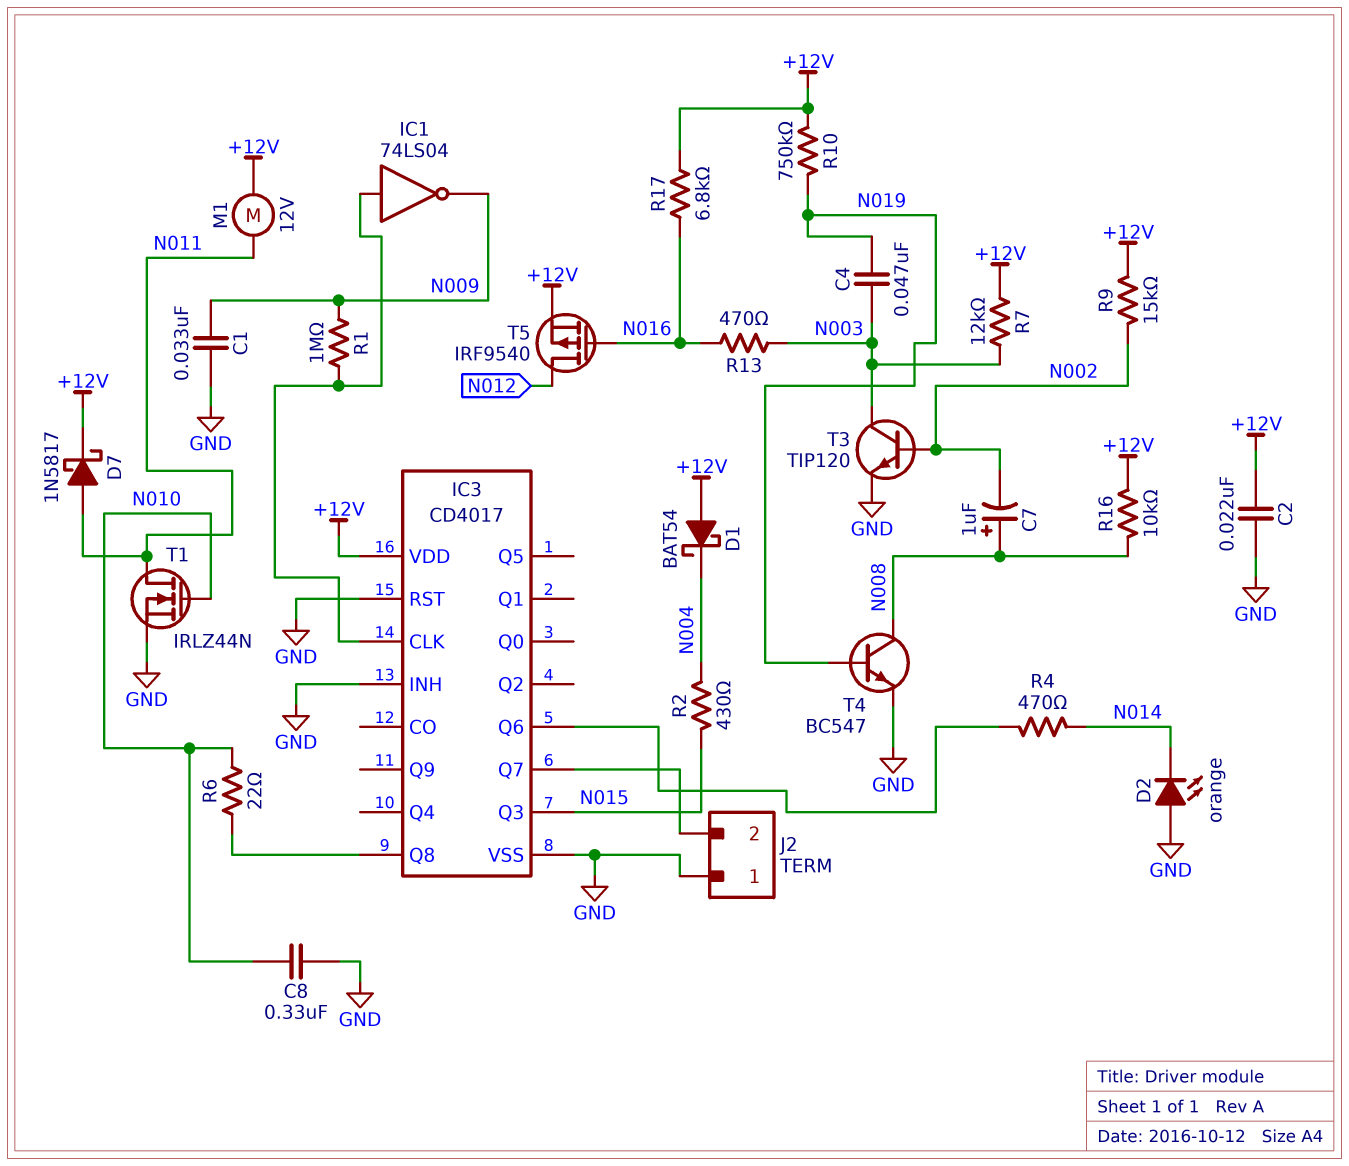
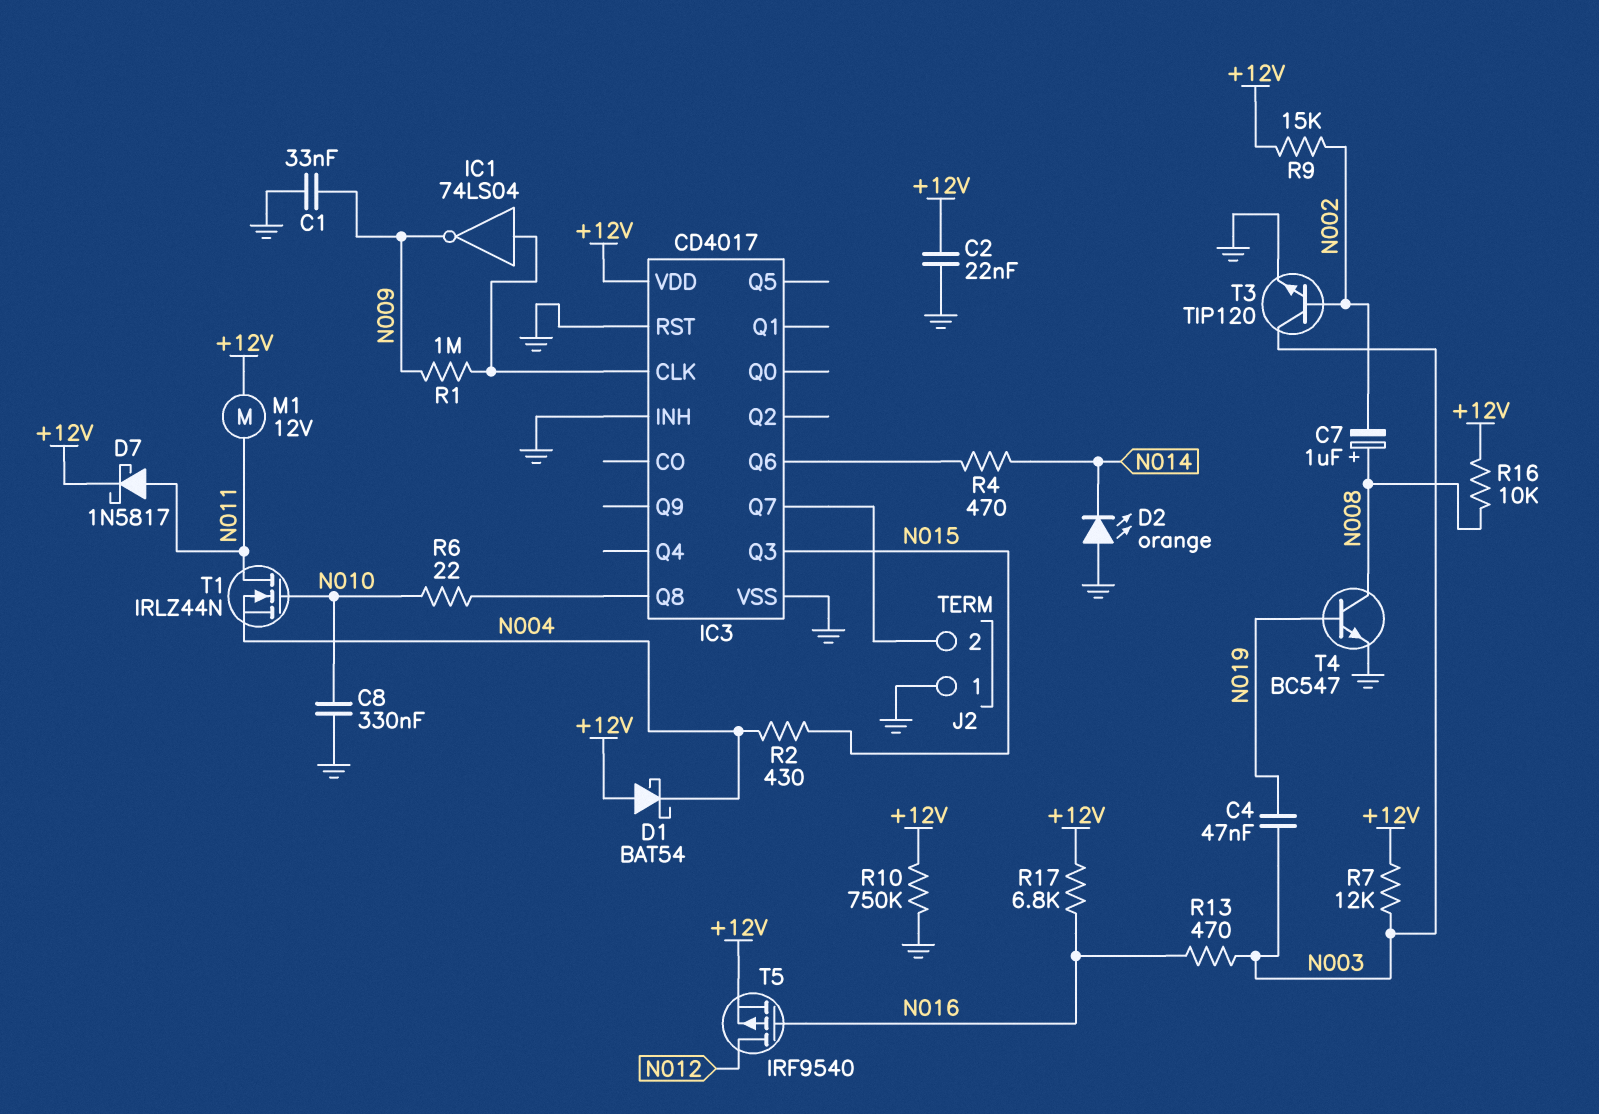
R10: 750k (+12V, N019) -> 750k (+12V, GND)
T1: NMOS IRLZ44N (G N010, D N011, S GND) -> NMOS IRLZ44N (G N010, D N011, S N004)

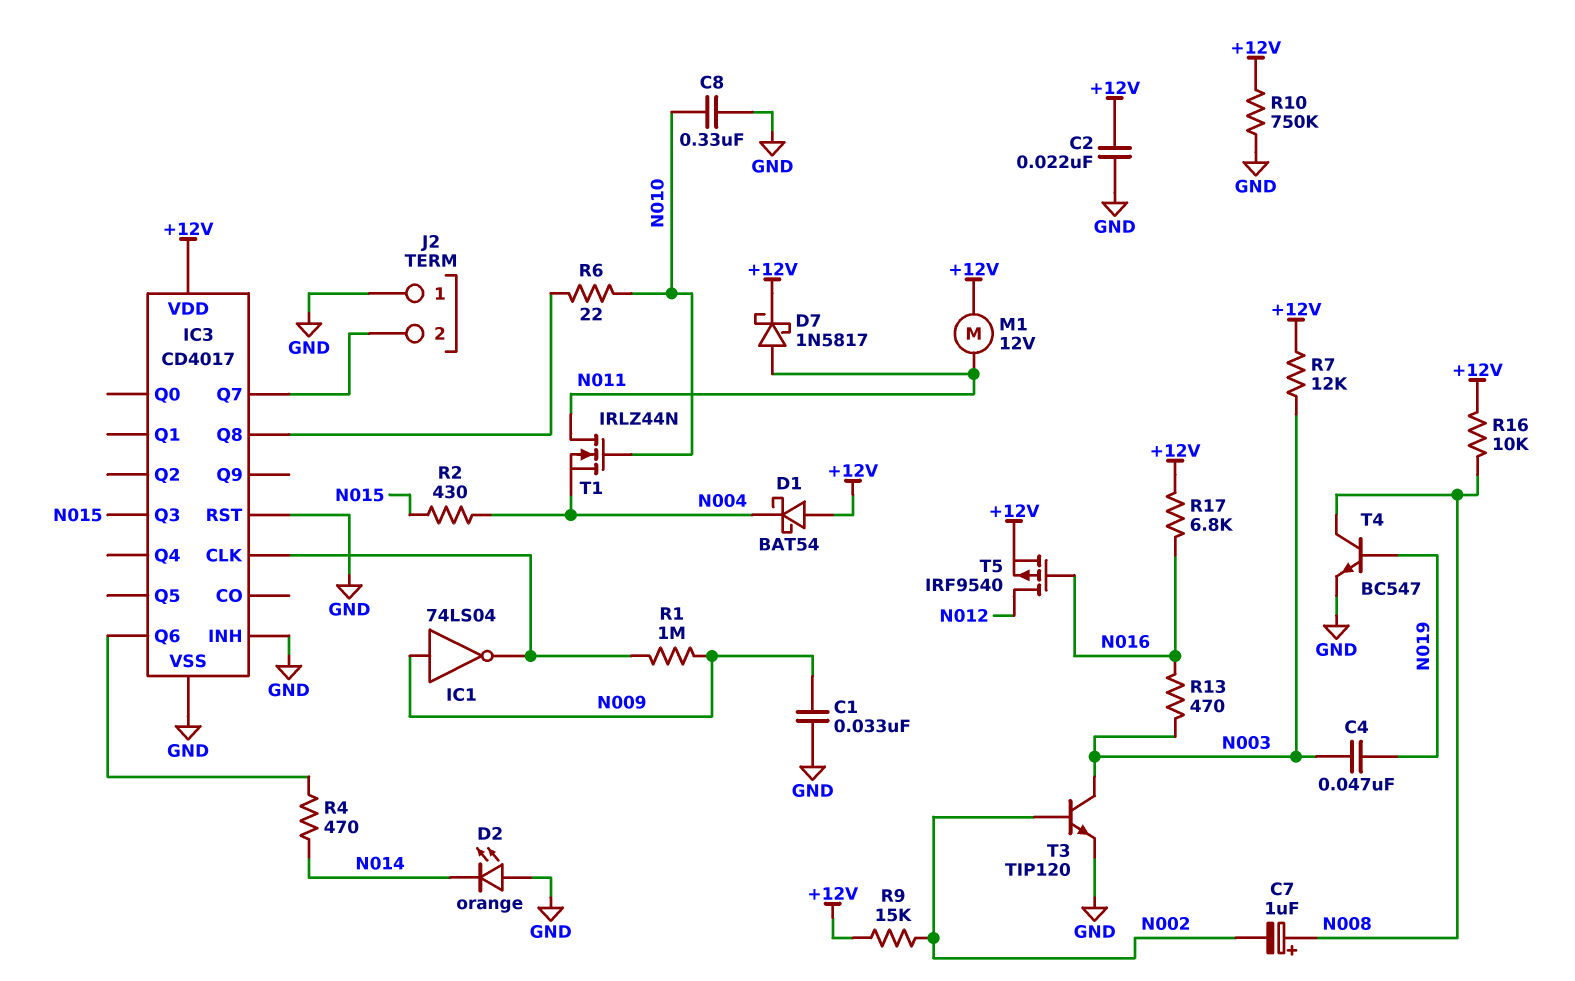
IC1: NOT 74LS04 (in IC3/CLK, out N009) -> NOT 74LS04 (in N009, out IC3/CLK)

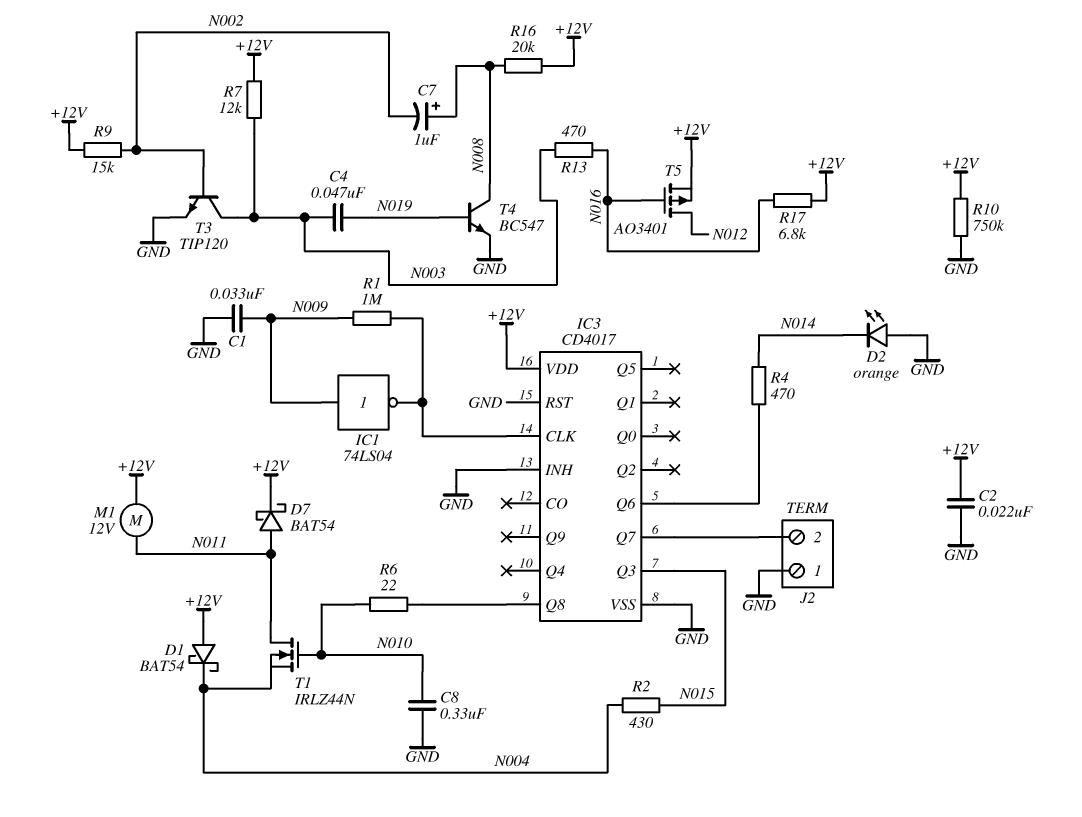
D7: schottky 1N5817 (A N011, K +12V) -> schottky BAT54 (A N011, K +12V)
R16: 10k (+12V, N008) -> 20k (+12V, N008)
T5: PMOS IRF9540 (G N016, D N012, S +12V) -> PMOS AO3401 (G N016, D N012, S +12V)

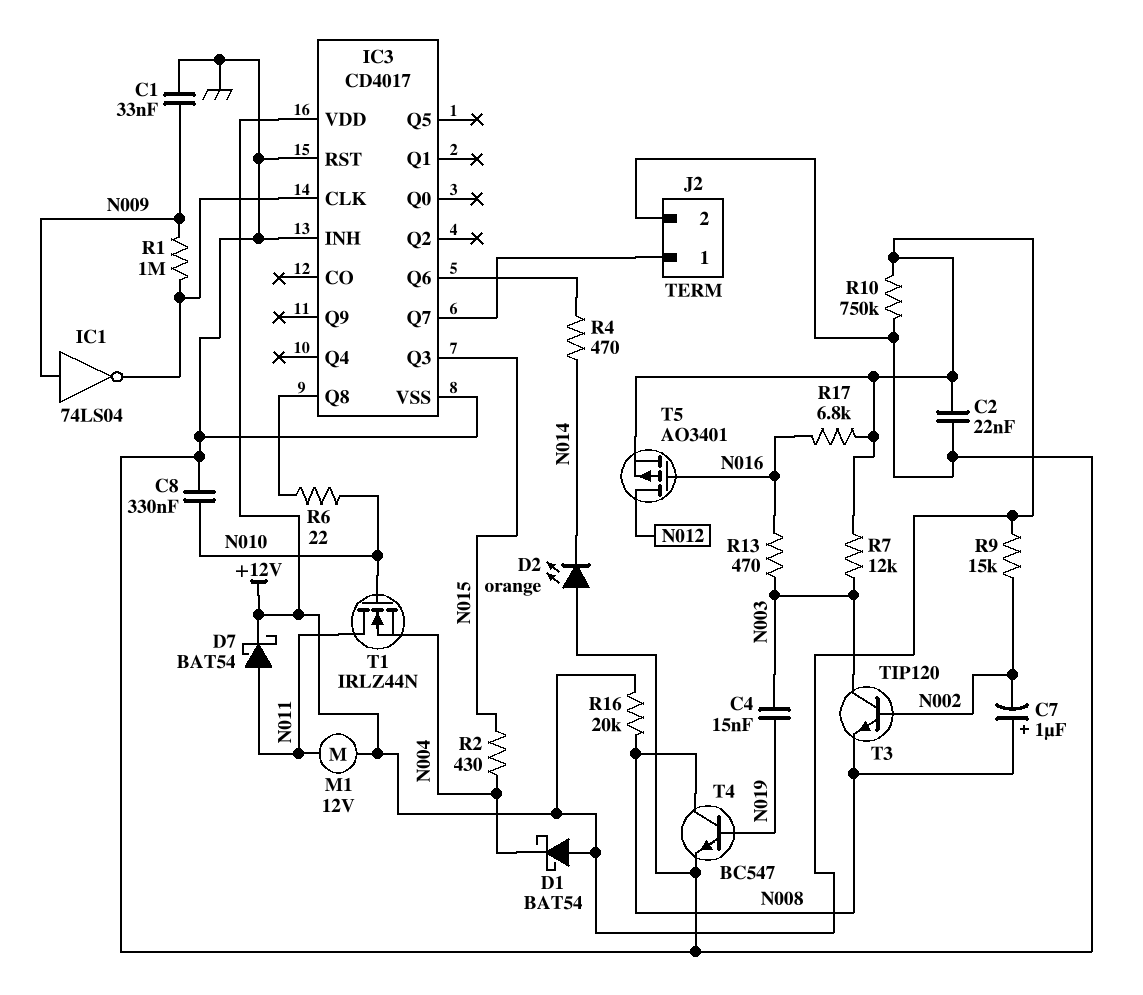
C4: 47nF (N003, N019) -> 15nF (N003, N019)
J2 pin 1: GND -> IC3/Q7
J2 pin 2: IC3/Q7 -> GND
T3: NPN TIP120 (B N002, C N003, E GND) -> NPN TIP120 (B N002, C N003, E N008)

